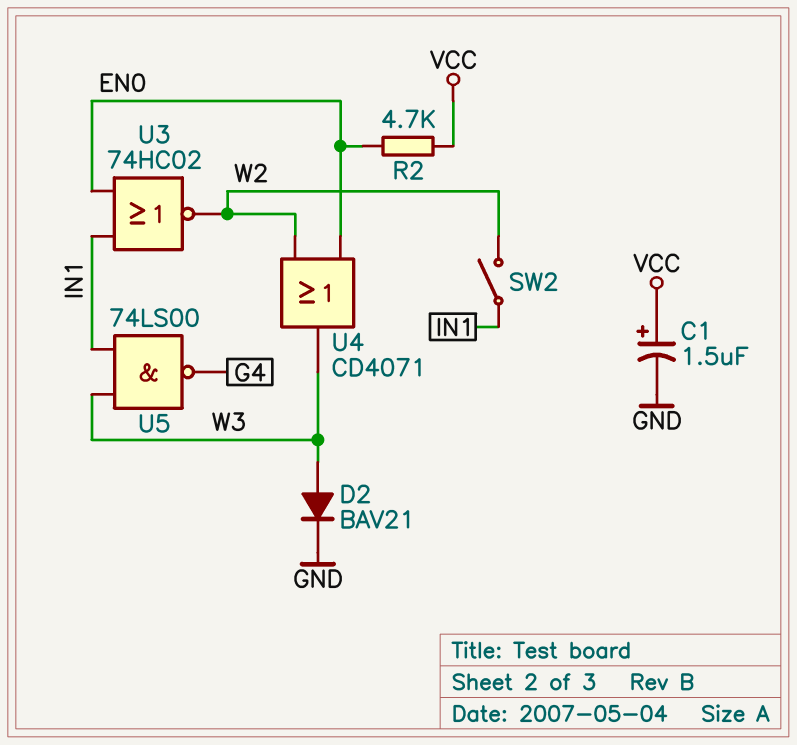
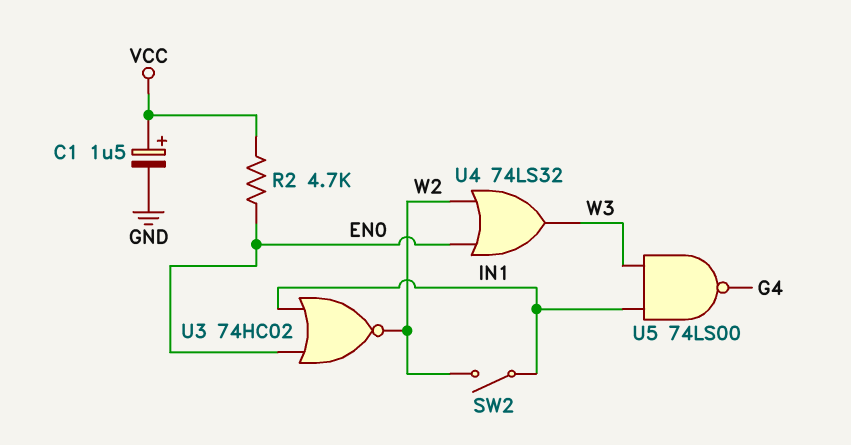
D2: diode BAV21 (A W3, K GND) -> none
U4: OR CD4071 (in EN0, in W2, out W3) -> OR 74LS32 (in EN0, in W2, out W3)

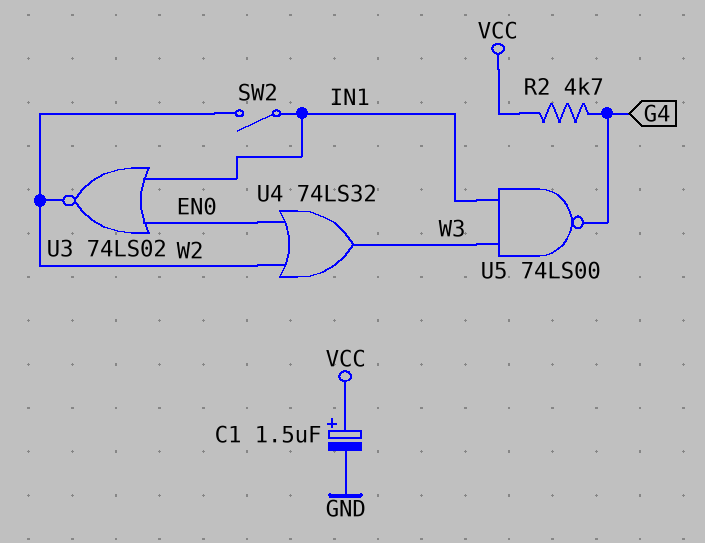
R2: 4.7k (EN0, VCC) -> 4.7k (G4, VCC)
U3: NOR 74HC02 (in EN0, in IN1, out W2) -> NOR 74LS02 (in EN0, in IN1, out W2)

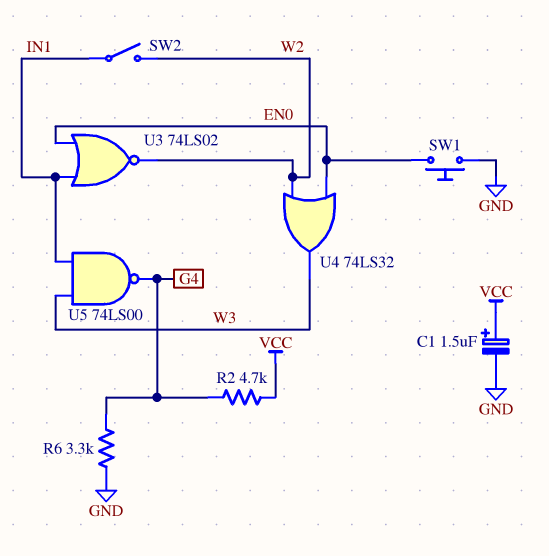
R6: none -> 3.3k (G4, GND)
SW1: none -> button (EN0, GND)

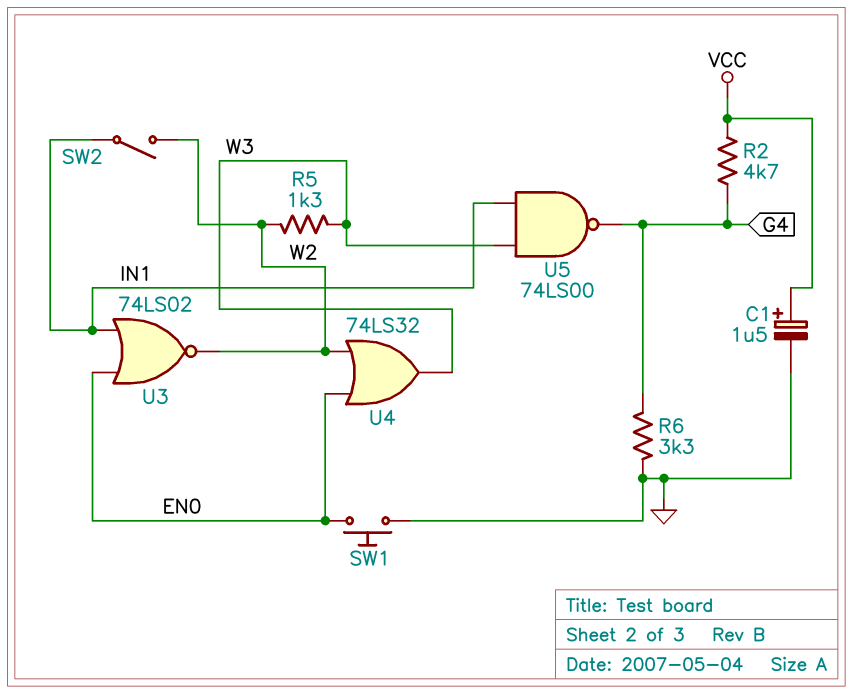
R5: none -> 1.3k (W2, W3)

